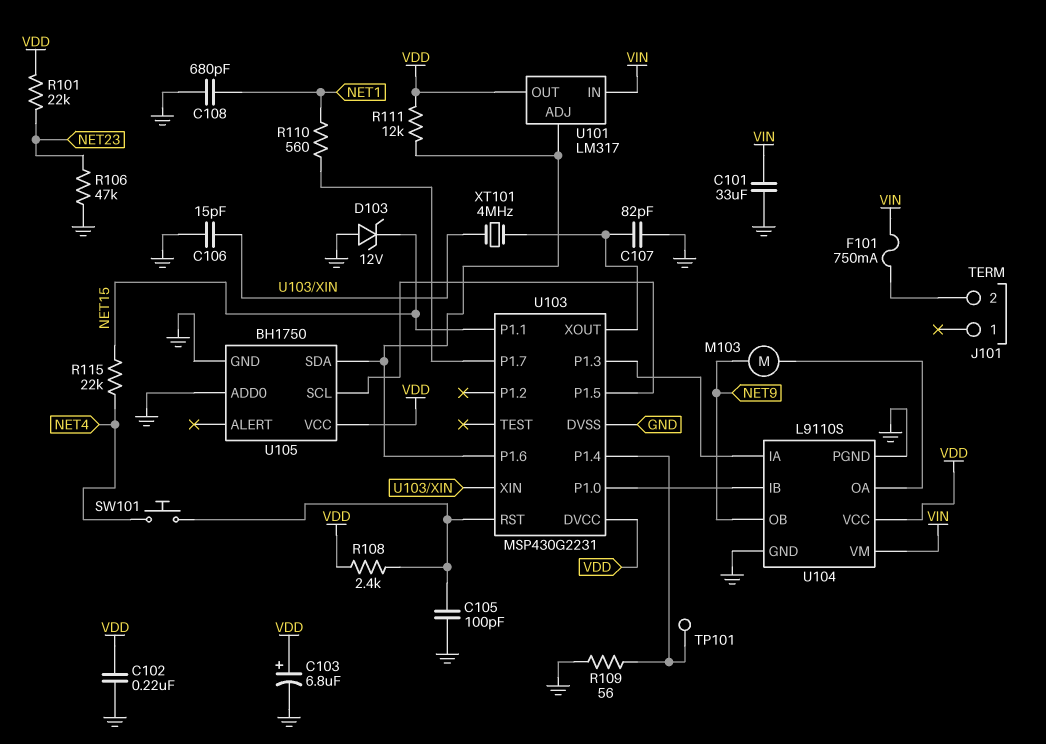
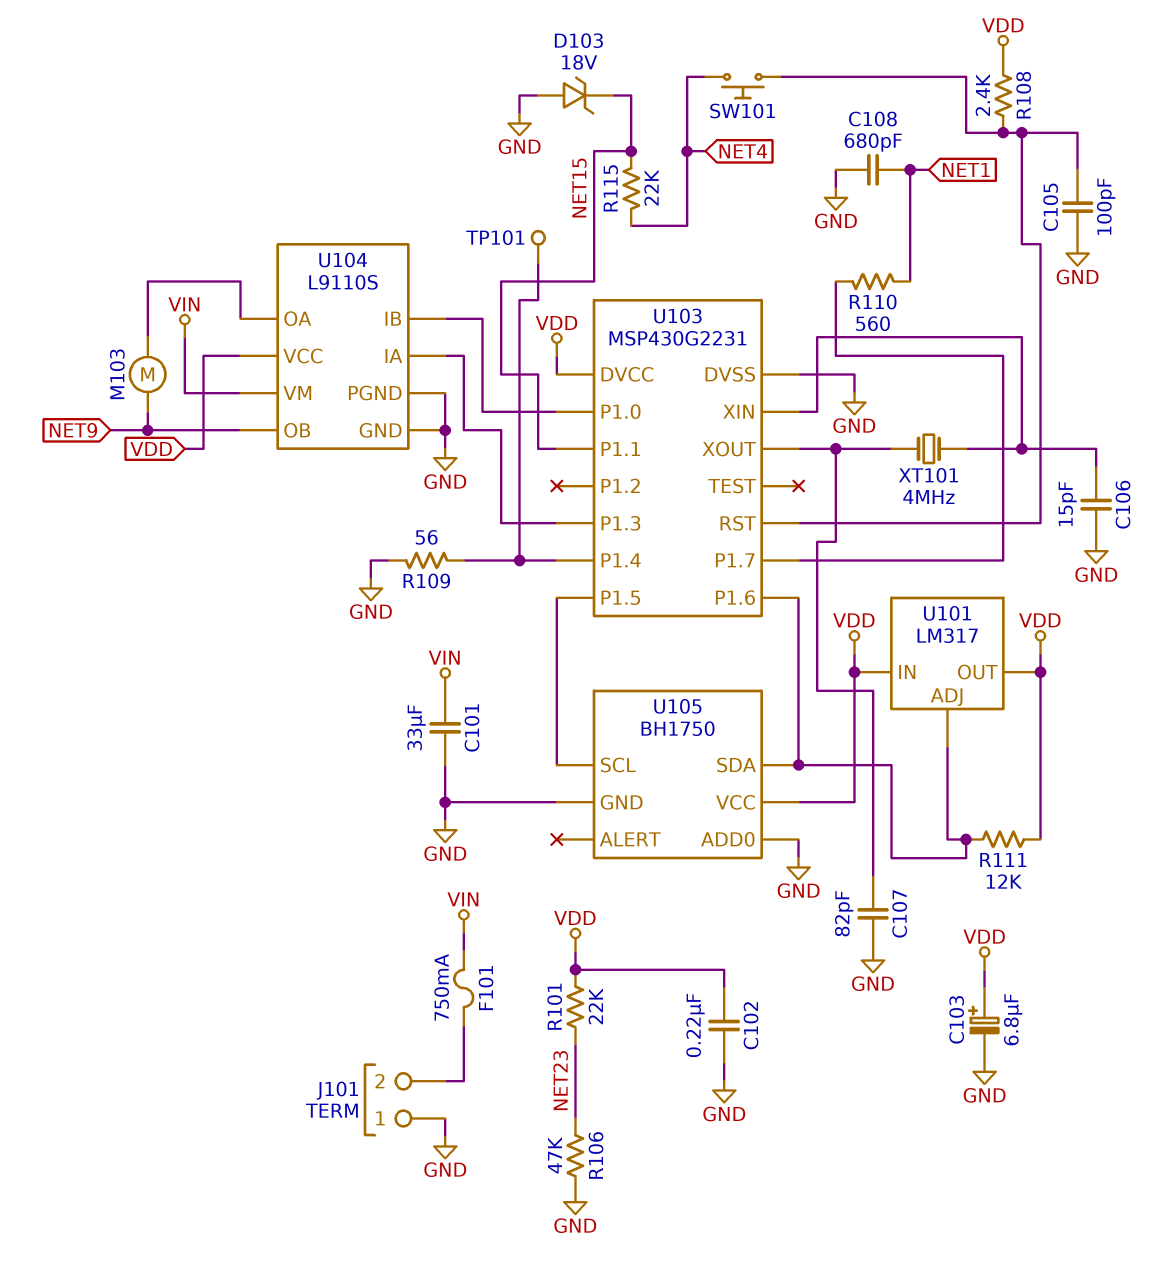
D103: zener 12V (A GND, K NET15) -> zener 18V (A GND, K NET15)
J101 pin 1: none -> GND
U101 pin IN: VIN -> VDD

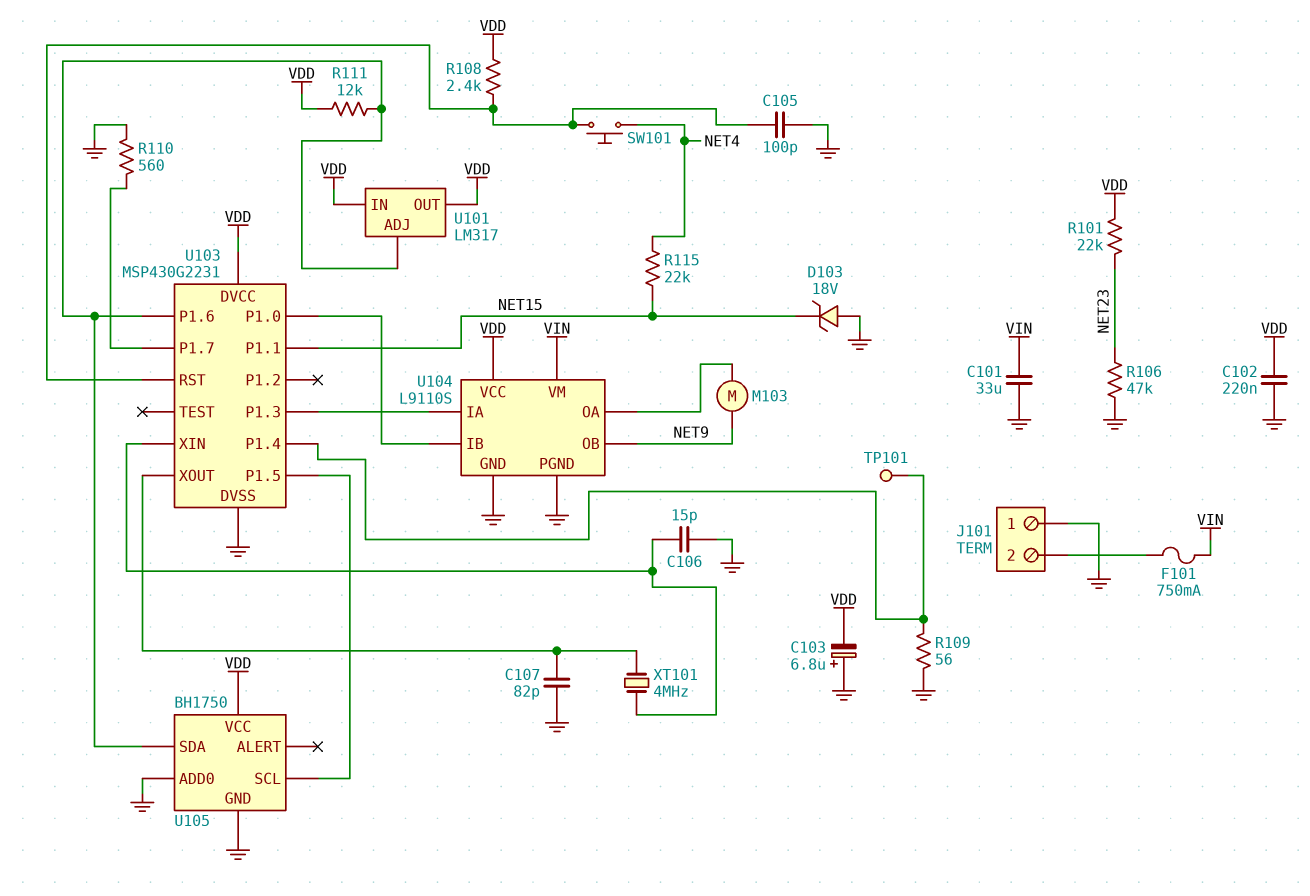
C103: 6.8uF (plus VDD, minus GND) -> 6.8uF (plus GND, minus VDD)
C108: 680pF (GND, NET1) -> none
R110: 560 (NET1, U103/P1.7) -> 560 (GND, U103/P1.7)

